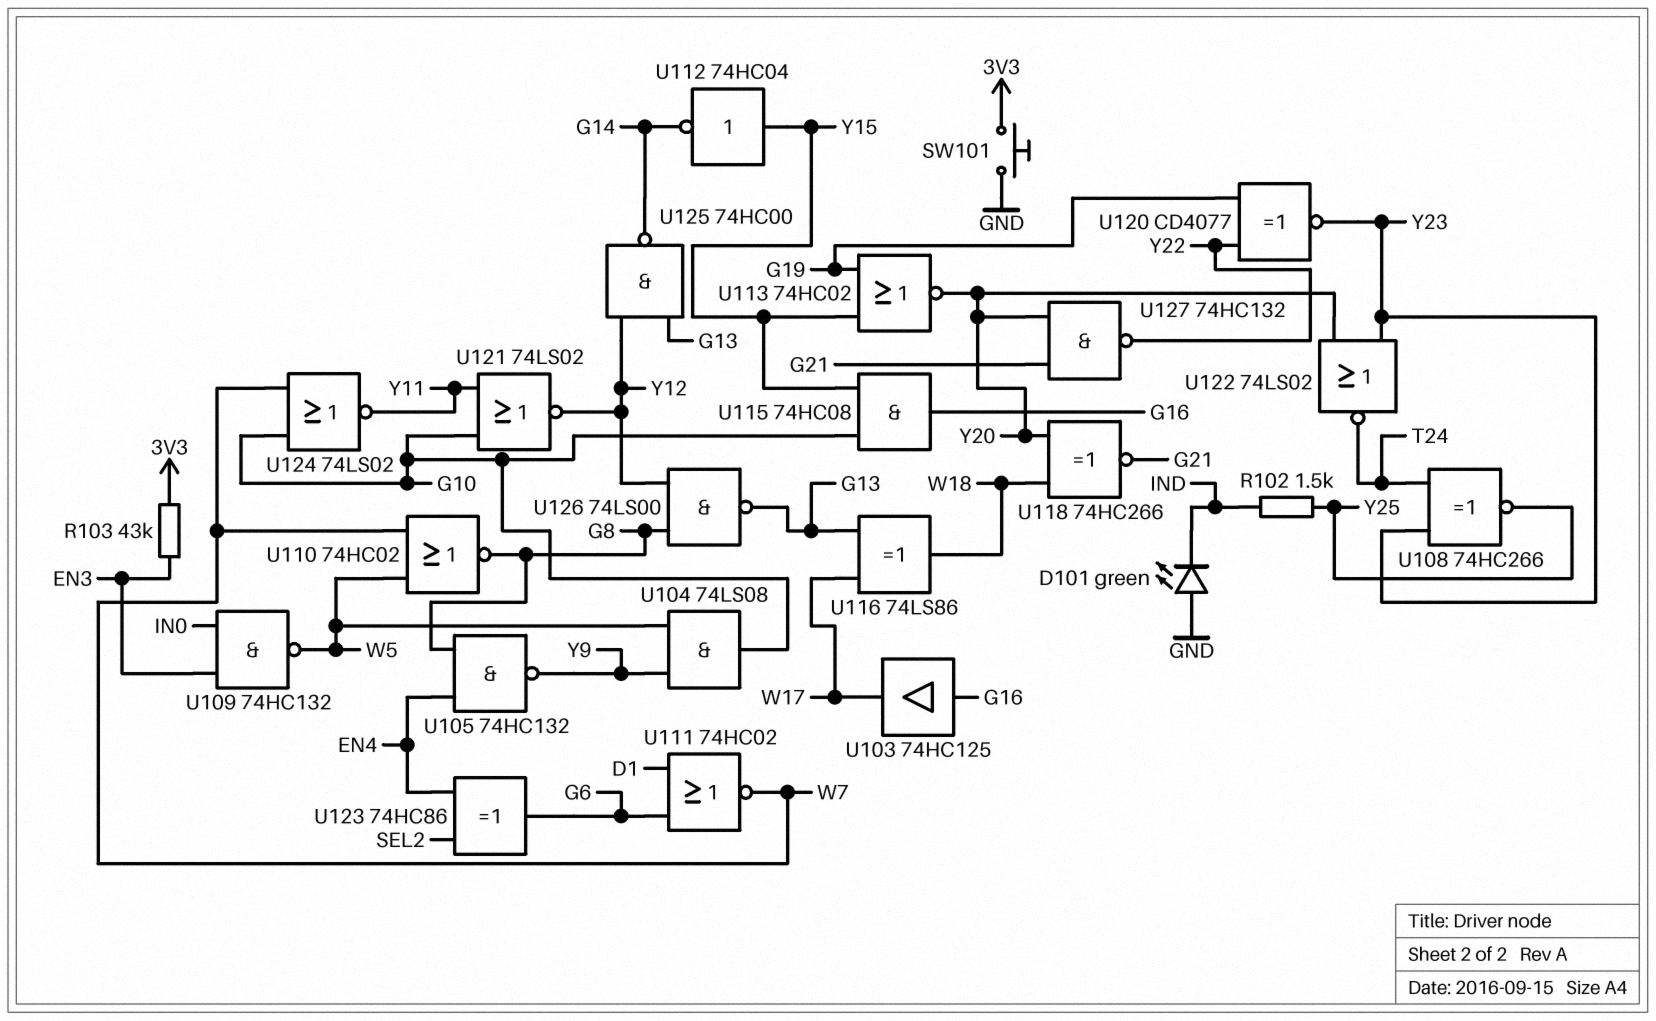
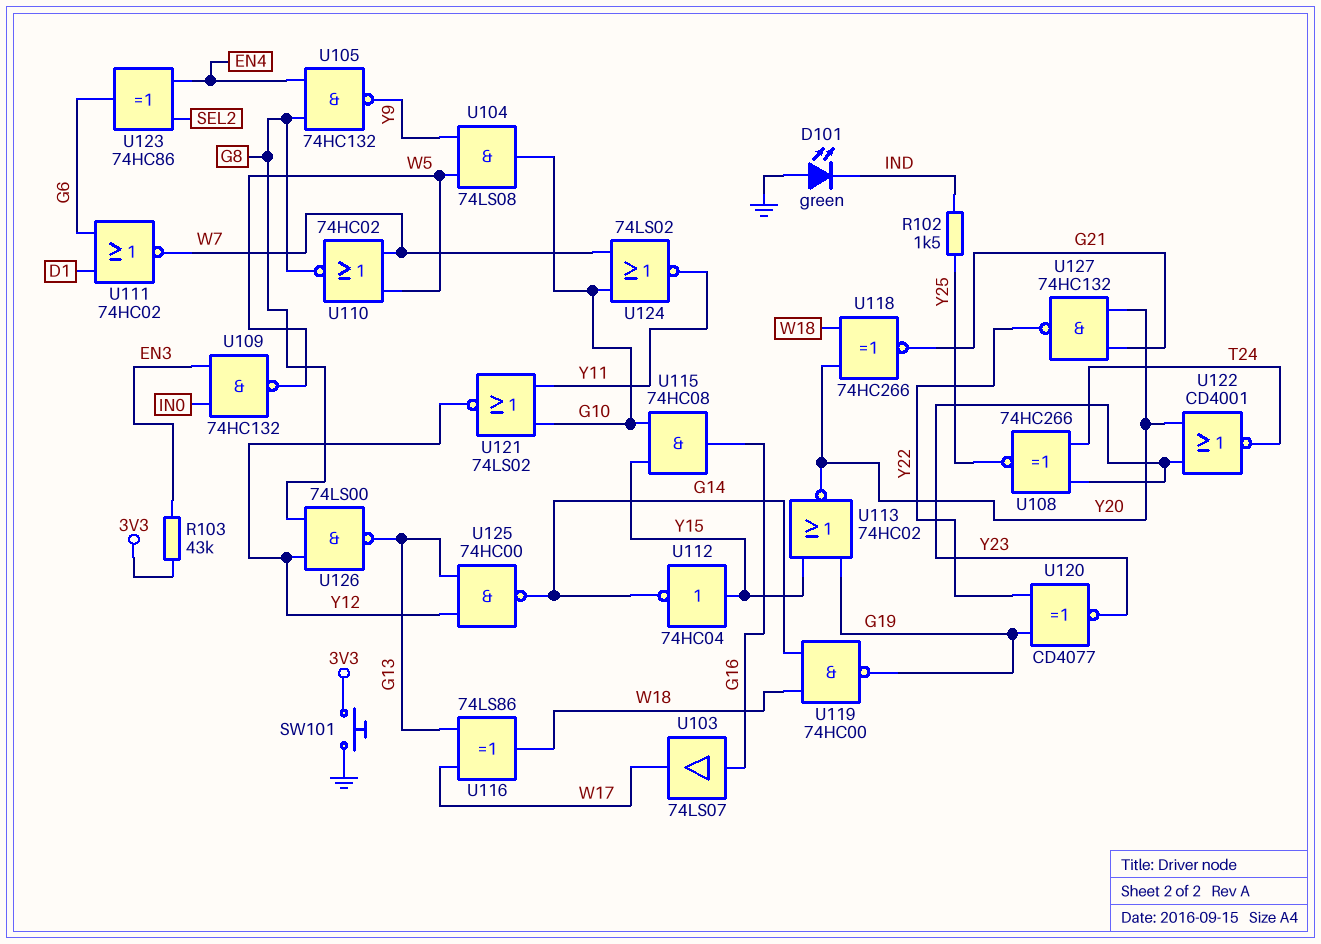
U103: buffer 74HC125 (in G16, out W17) -> buffer 74LS07 (in G16, out W17)
U119: none -> NAND 74HC00 (in G14, in W18, out G19)
U122: NOR 74LS02 (in Y20, in Y23, out T24) -> NOR CD4001 (in Y20, in Y23, out T24)

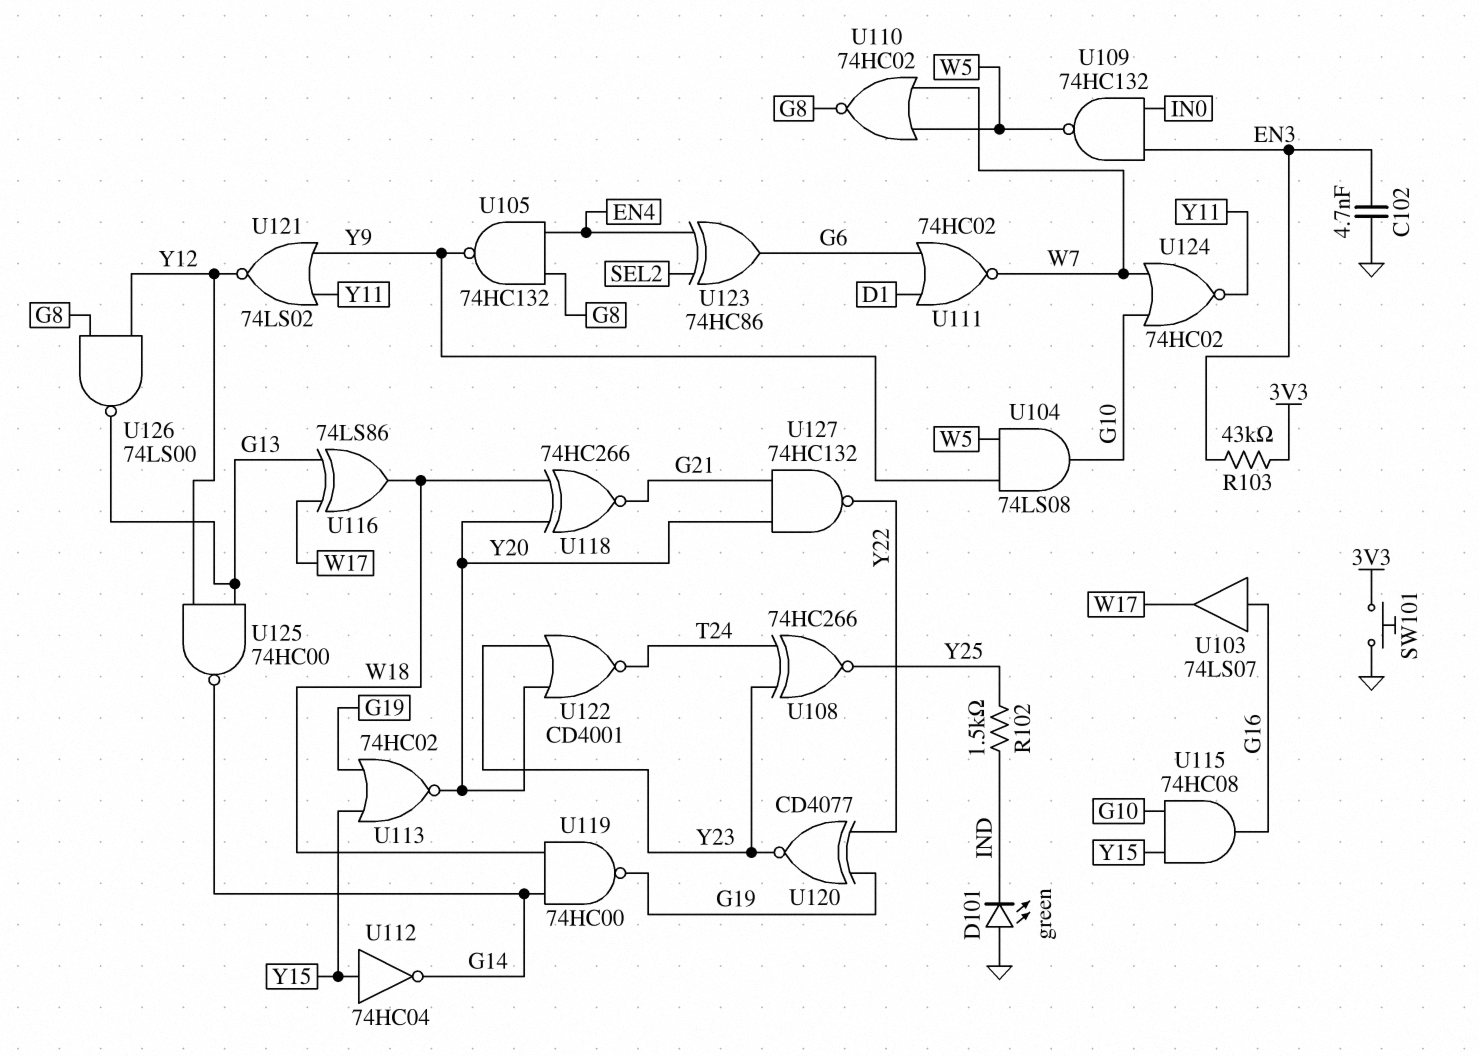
C102: none -> 4.7nF (EN3, GND)
U121: NOR 74LS02 (in G10, in Y11, out Y12) -> NOR 74LS02 (in Y9, in Y11, out Y12)
U124: NOR 74LS02 (in G10, in W7, out Y11) -> NOR 74HC02 (in G10, in W7, out Y11)

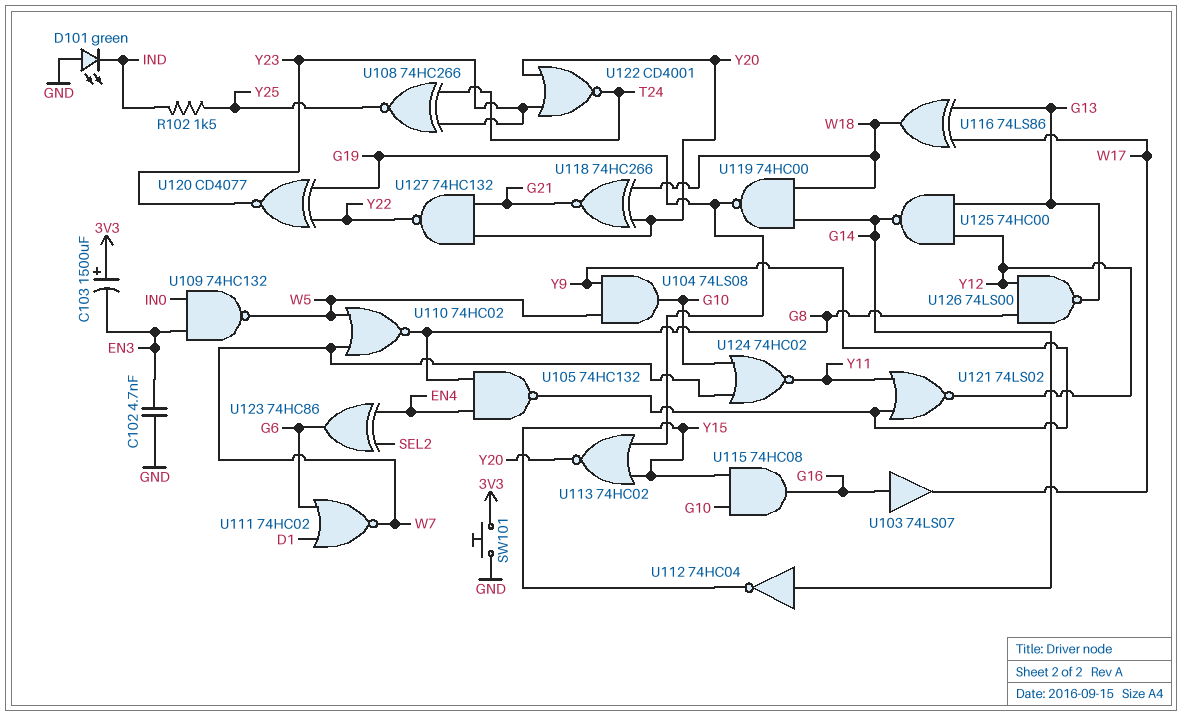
C103: none -> 1500uF (plus 3V3, minus EN3)
R103: 43k (3V3, EN3) -> none
U112: NOT 74HC04 (in Y15, out G14) -> NOT 74HC04 (in G14, out Y15)

